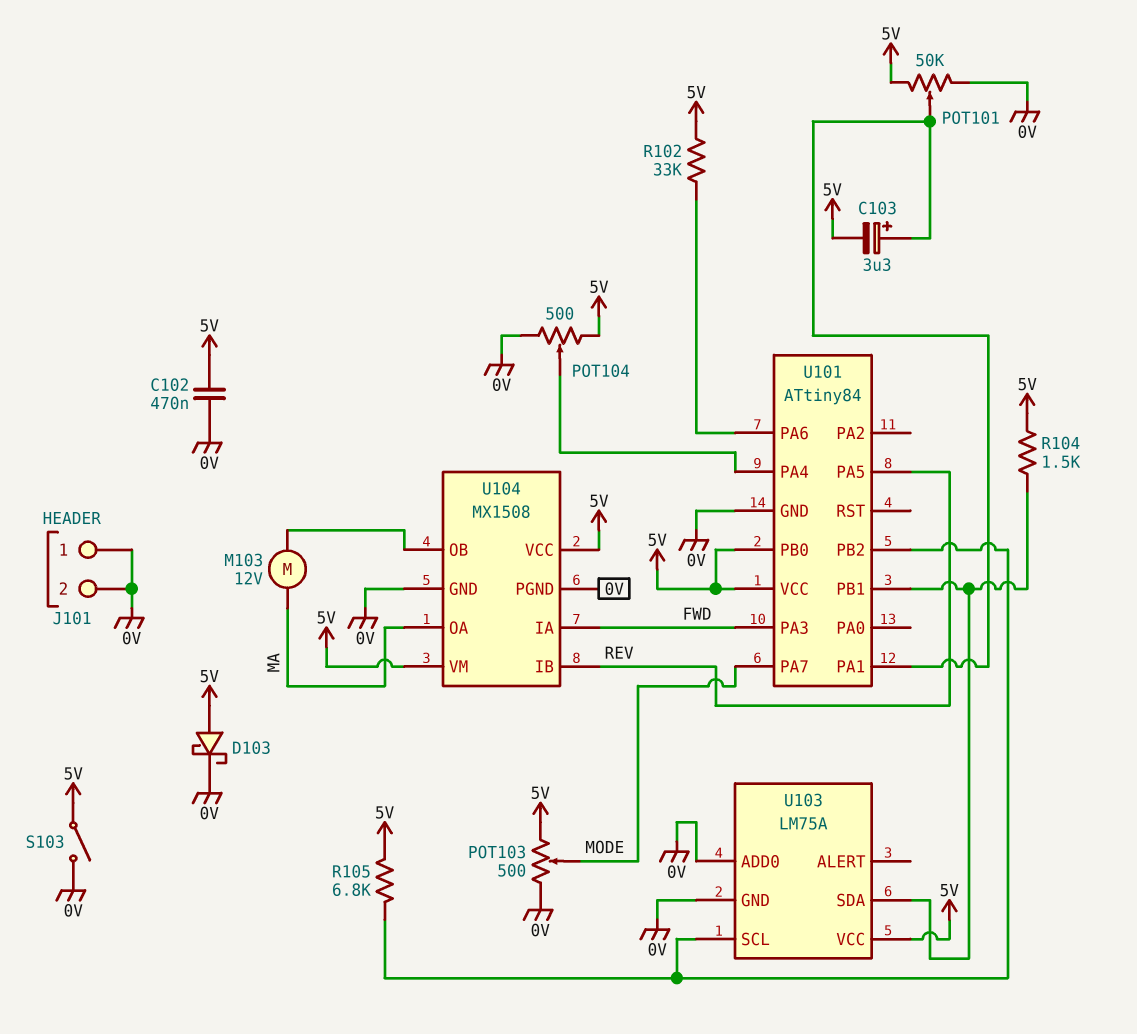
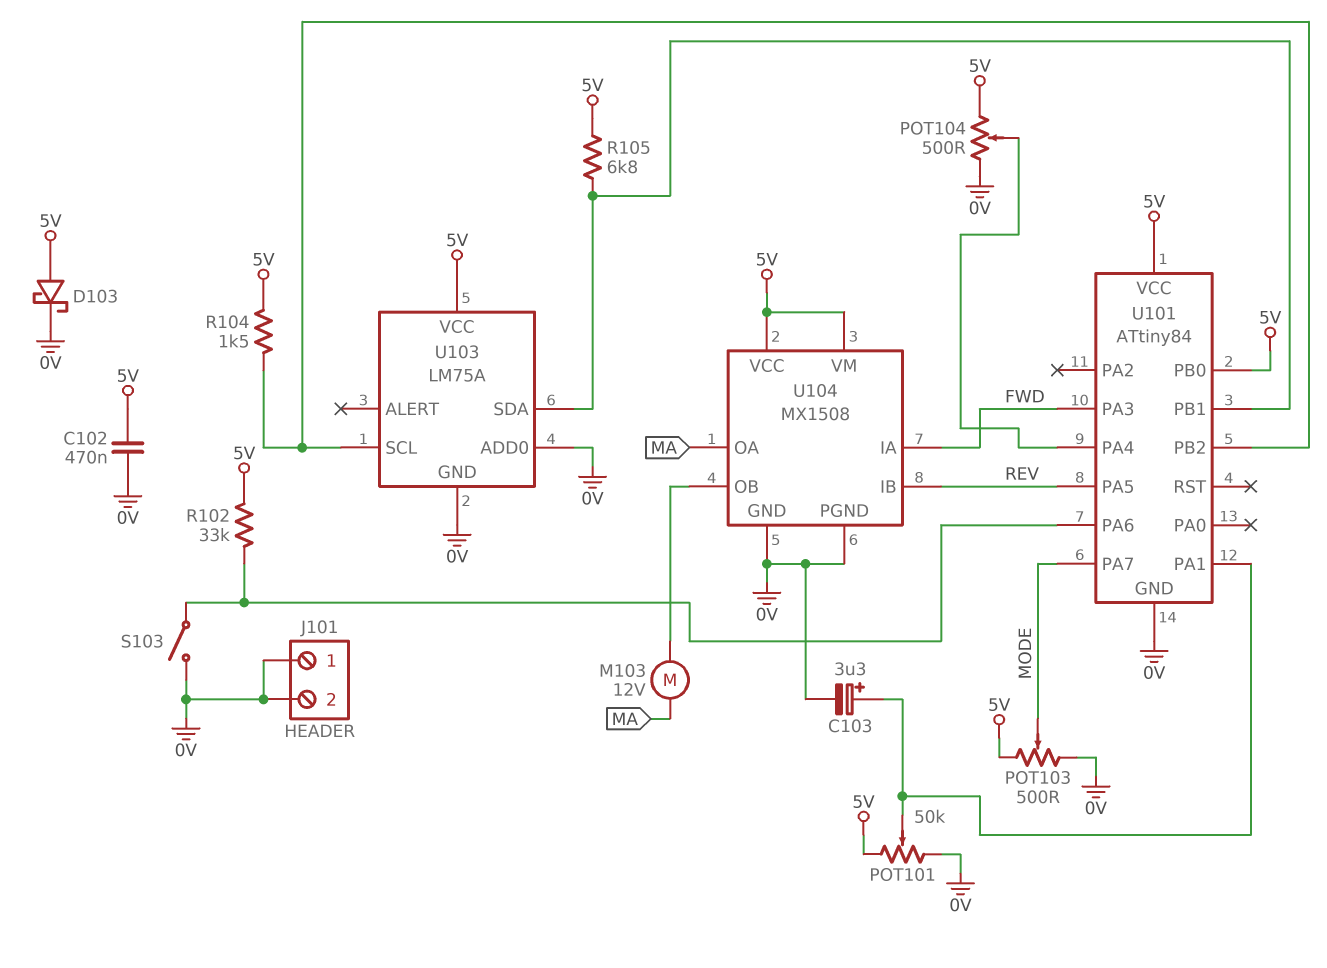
C103: 3.3uF (plus U101/PA1, minus 5V) -> 3.3uF (plus U101/PA1, minus 0V)
R104: 1.5k (5V, U101/PB1) -> 1.5k (5V, U101/PB2)
R105: 6.8k (5V, U101/PB2) -> 6.8k (5V, U101/PB1)
S103: switch (0V, 5V) -> switch (0V, U101/PA6)

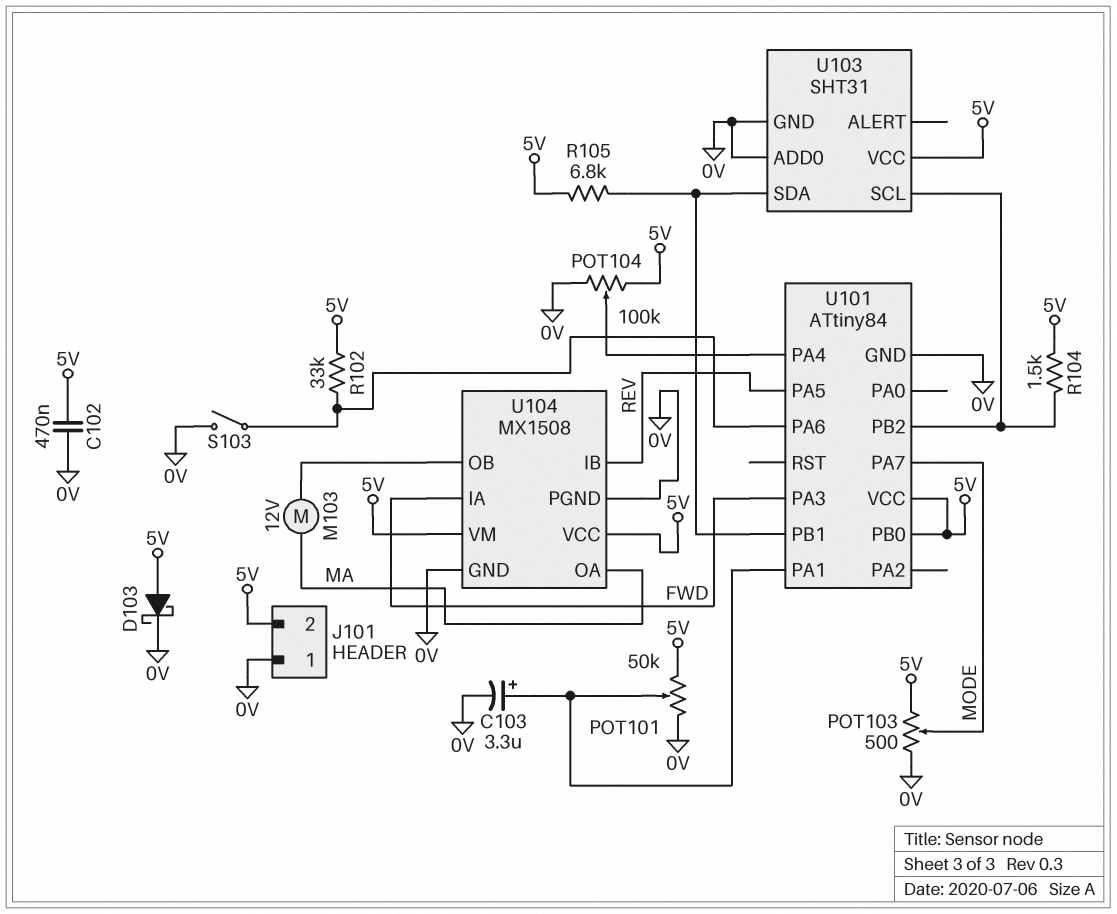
J101 pin 2: 0V -> 5V
POT104: 500 (0V, 5V, wiper U101/PA4) -> 100k (0V, 5V, wiper U101/PA4)
U103: LM75A -> SHT31

